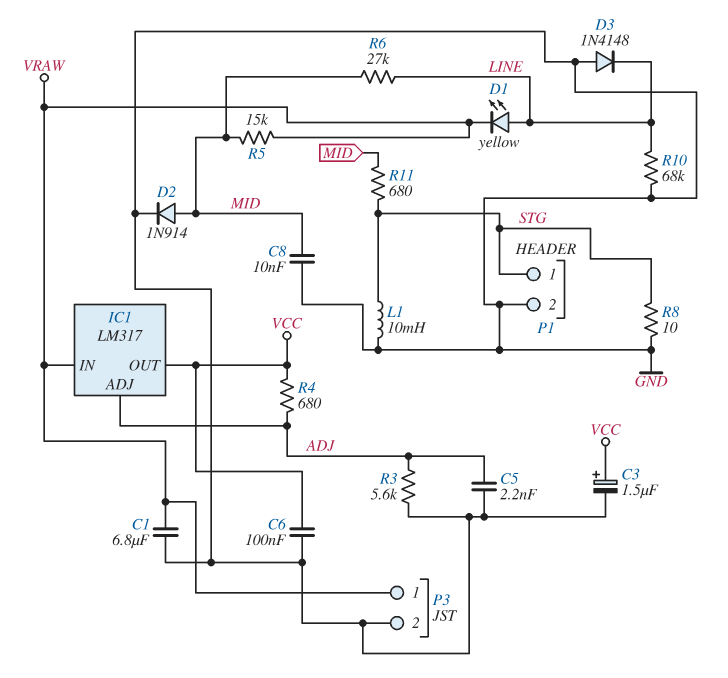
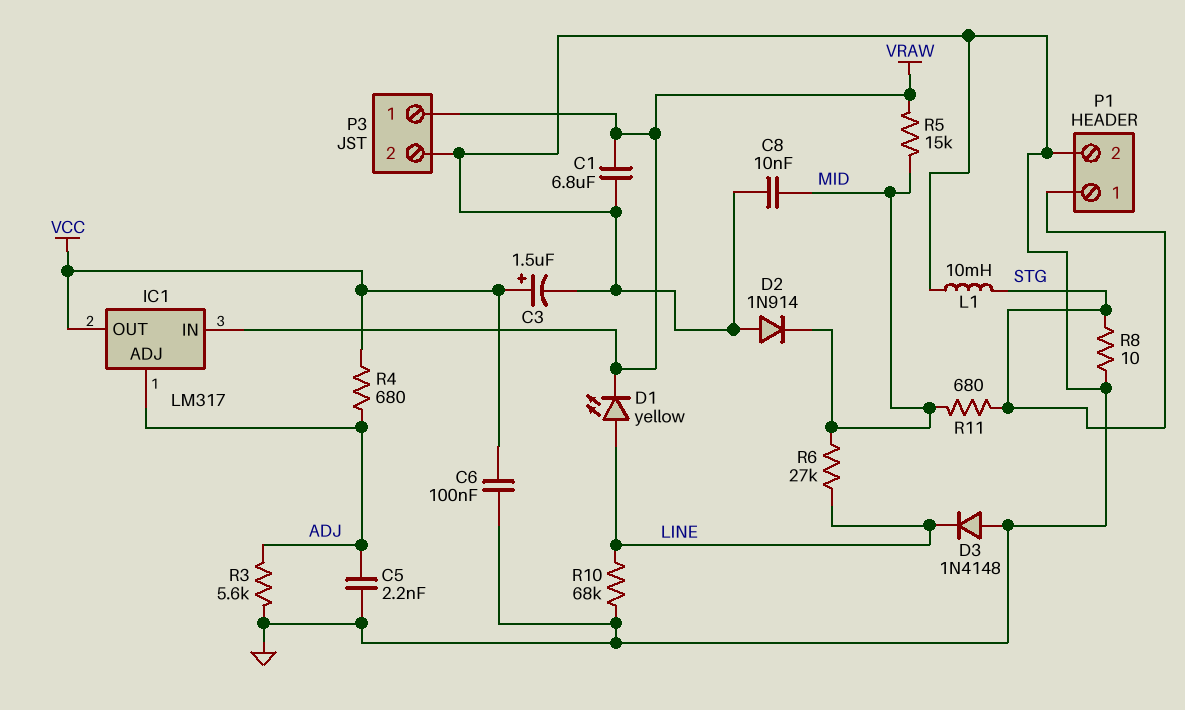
D2: diode 1N914 (A MID, K GND) -> diode 1N914 (A GND, K MID)

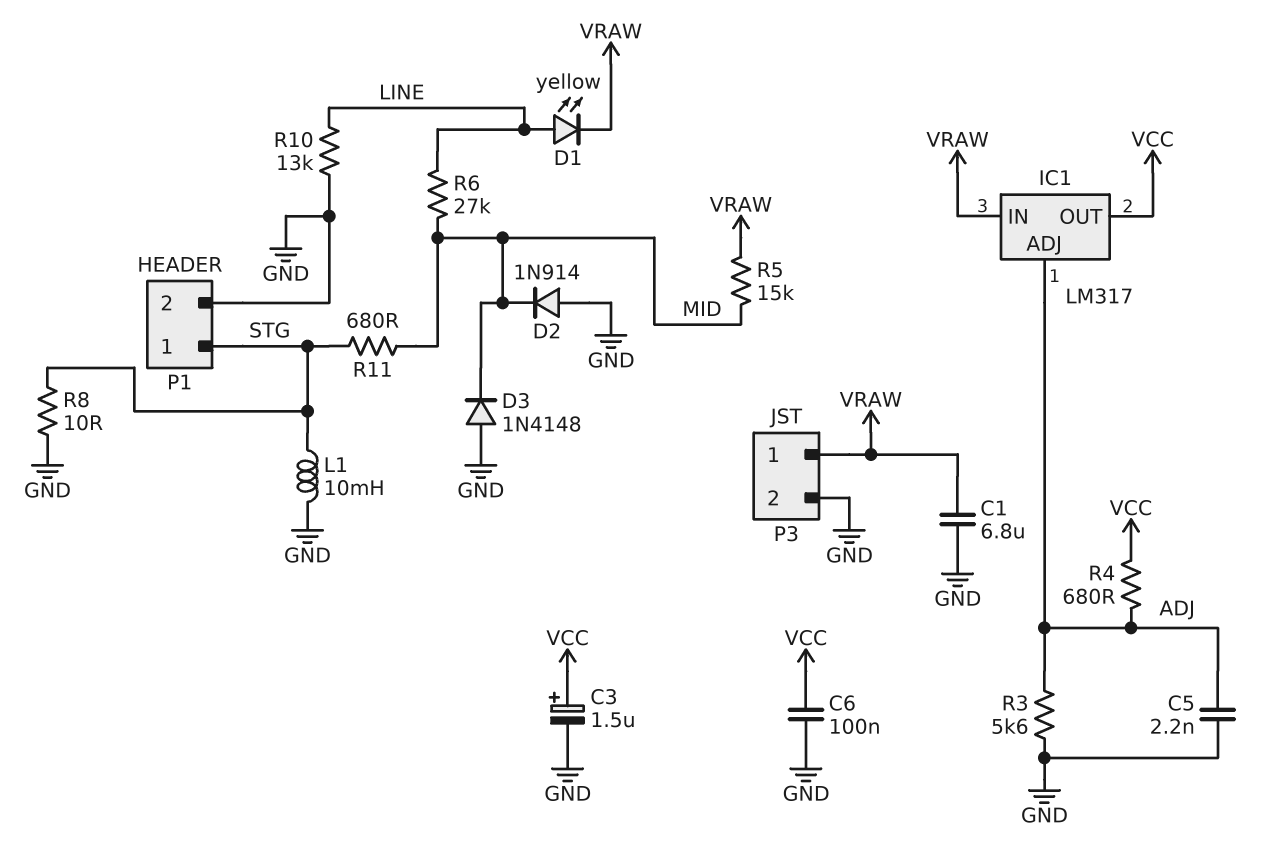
C8: 10nF (GND, MID) -> none
D3: diode 1N4148 (A GND, K LINE) -> diode 1N4148 (A GND, K MID)
R10: 68k (GND, LINE) -> 13k (GND, LINE)

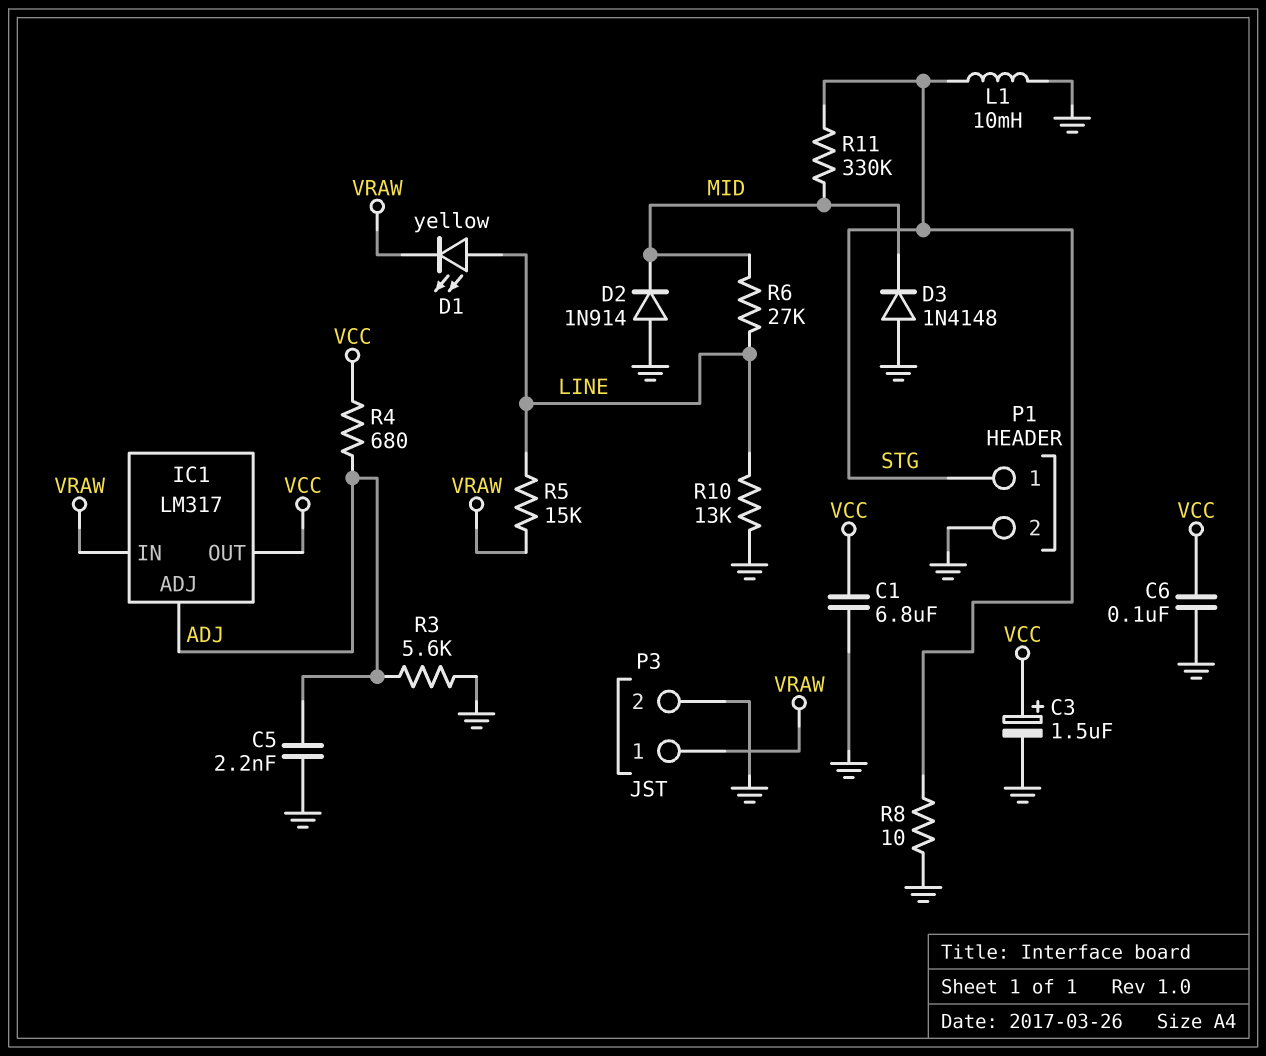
C1: 6.8uF (GND, VRAW) -> 6.8uF (GND, VCC)
R5: 15k (MID, VRAW) -> 15k (LINE, VRAW)
R11: 680 (MID, STG) -> 330k (MID, STG)

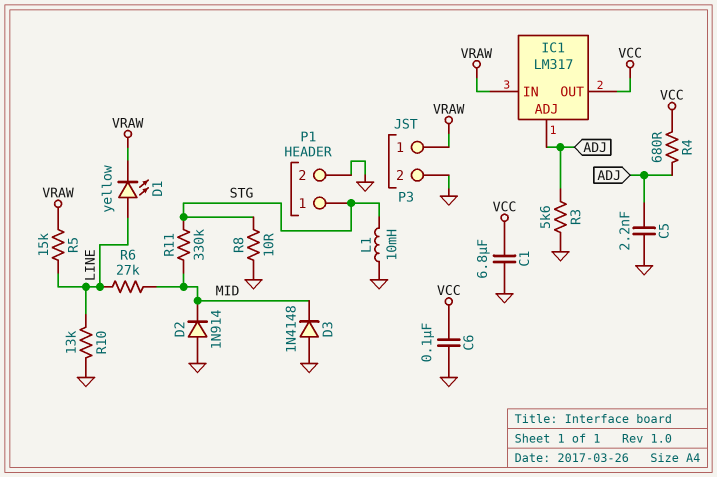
C3: 1.5uF (plus VCC, minus GND) -> none

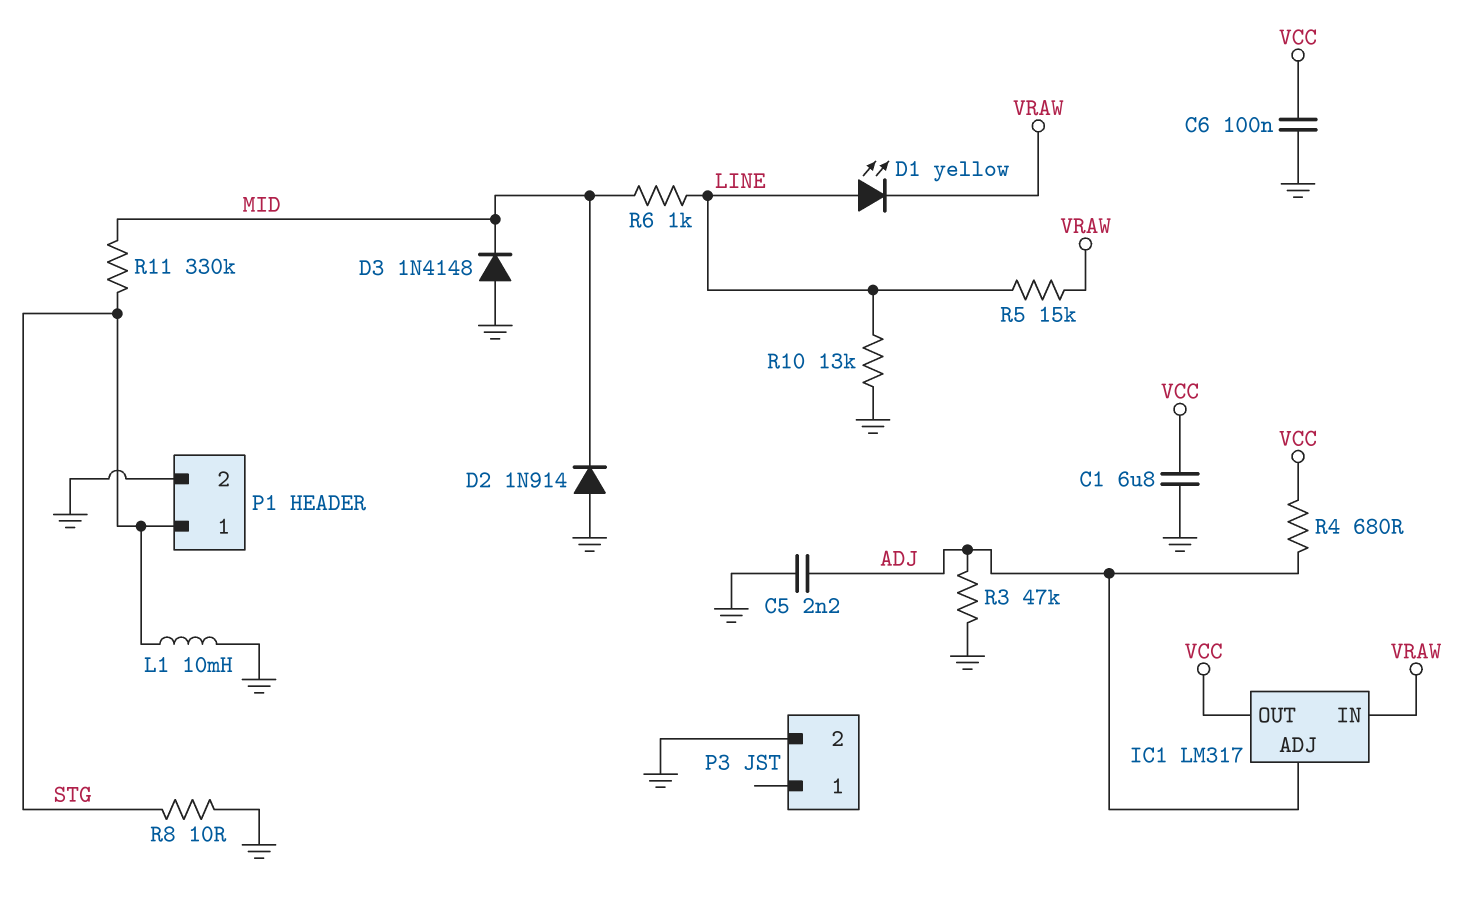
P3 pin 1: VRAW -> none
R3: 5.6k (ADJ, GND) -> 47k (ADJ, GND)
R6: 27k (LINE, MID) -> 1k (LINE, MID)

